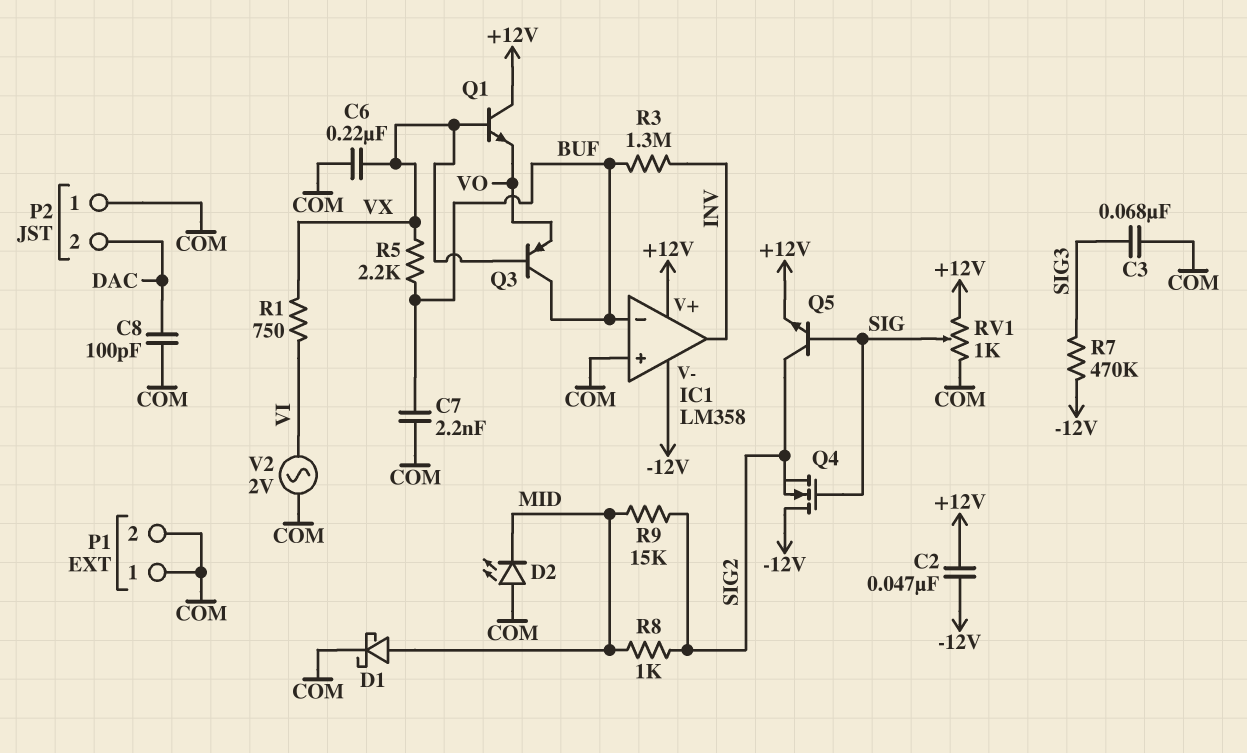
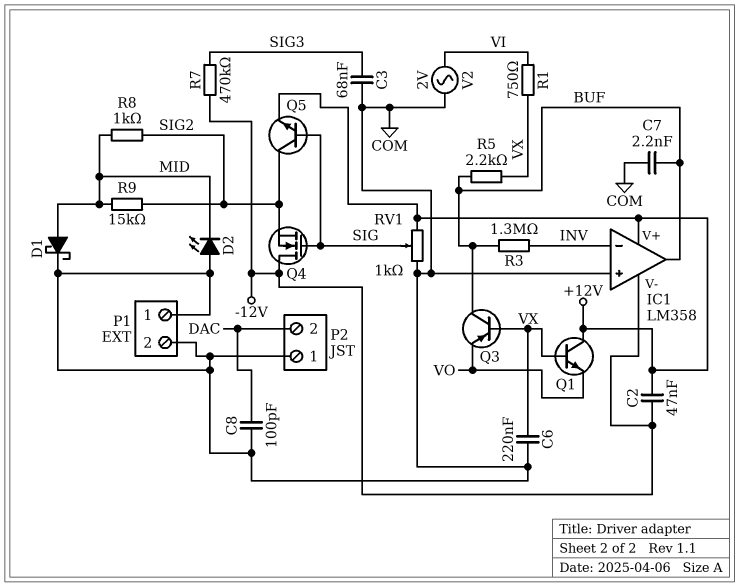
IC1 pin in-: BUF -> INV
IC1 pin out: INV -> BUF

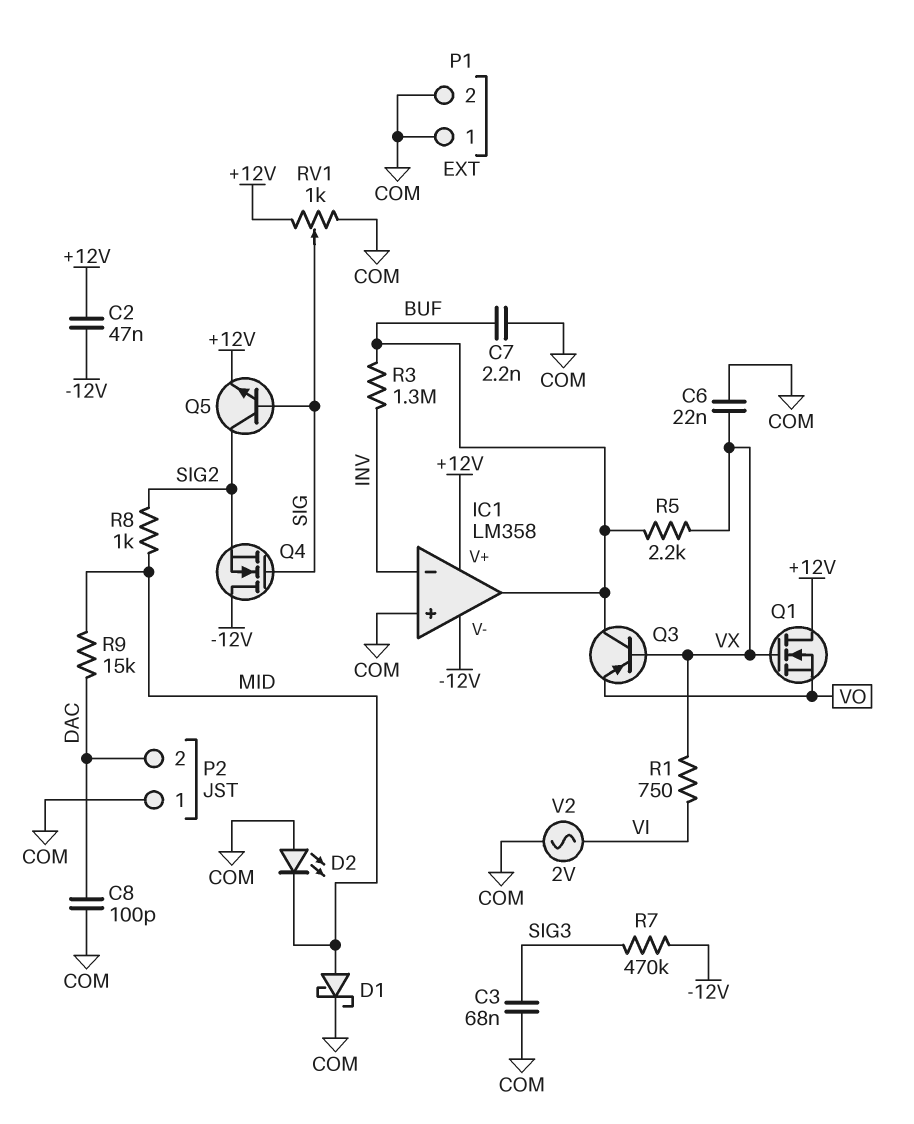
C6: 220nF (COM, VX) -> 22nF (COM, VX)
Q1: NPN (B VX, C +12V, E VO) -> NMOS (G VX, D +12V, S VO)
R9: 15k (MID, SIG2) -> 15k (DAC, MID)

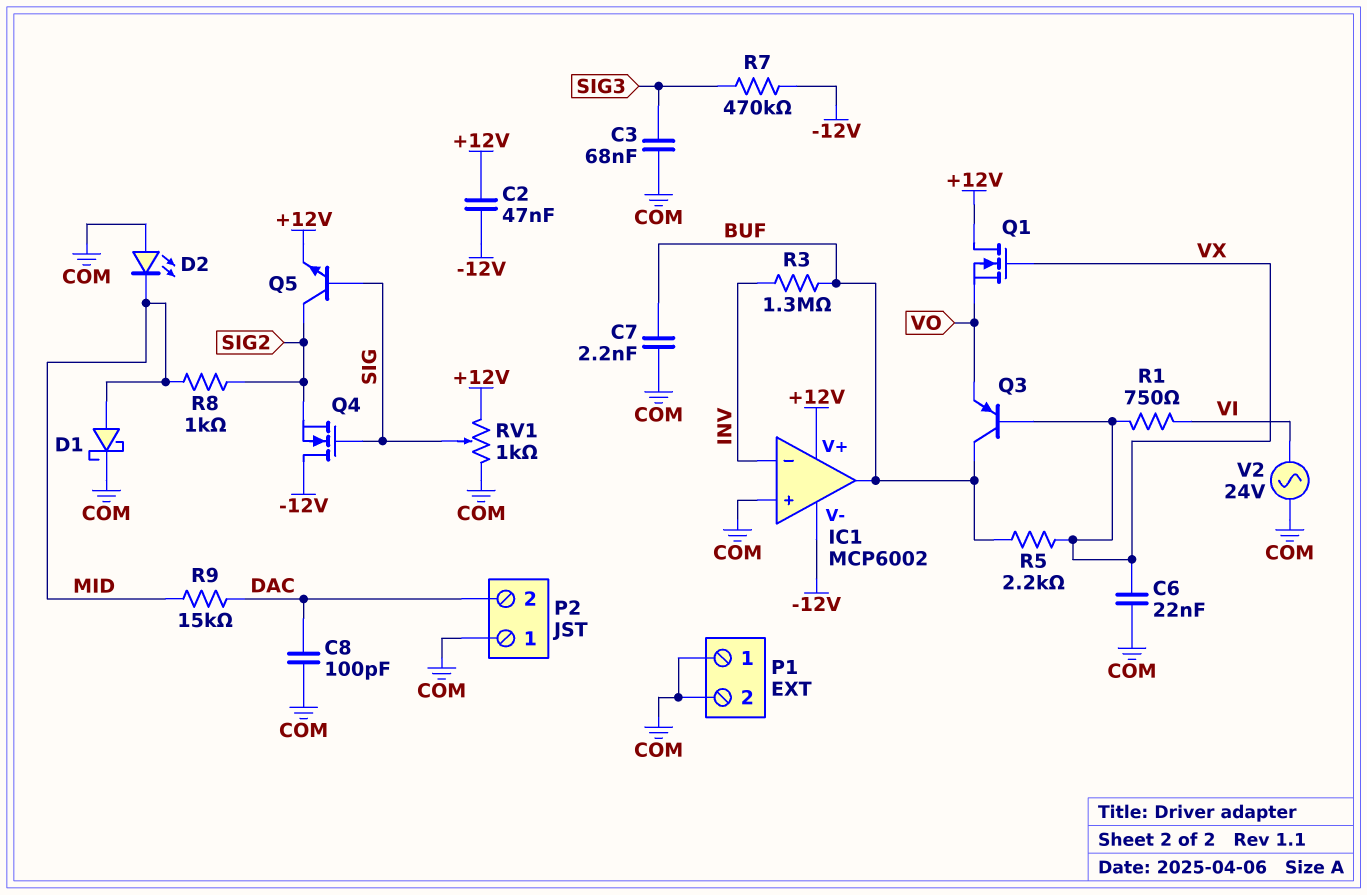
IC1: LM358 -> MCP6002
V2: AC 2V (COM, VI) -> AC 24V (COM, VI)

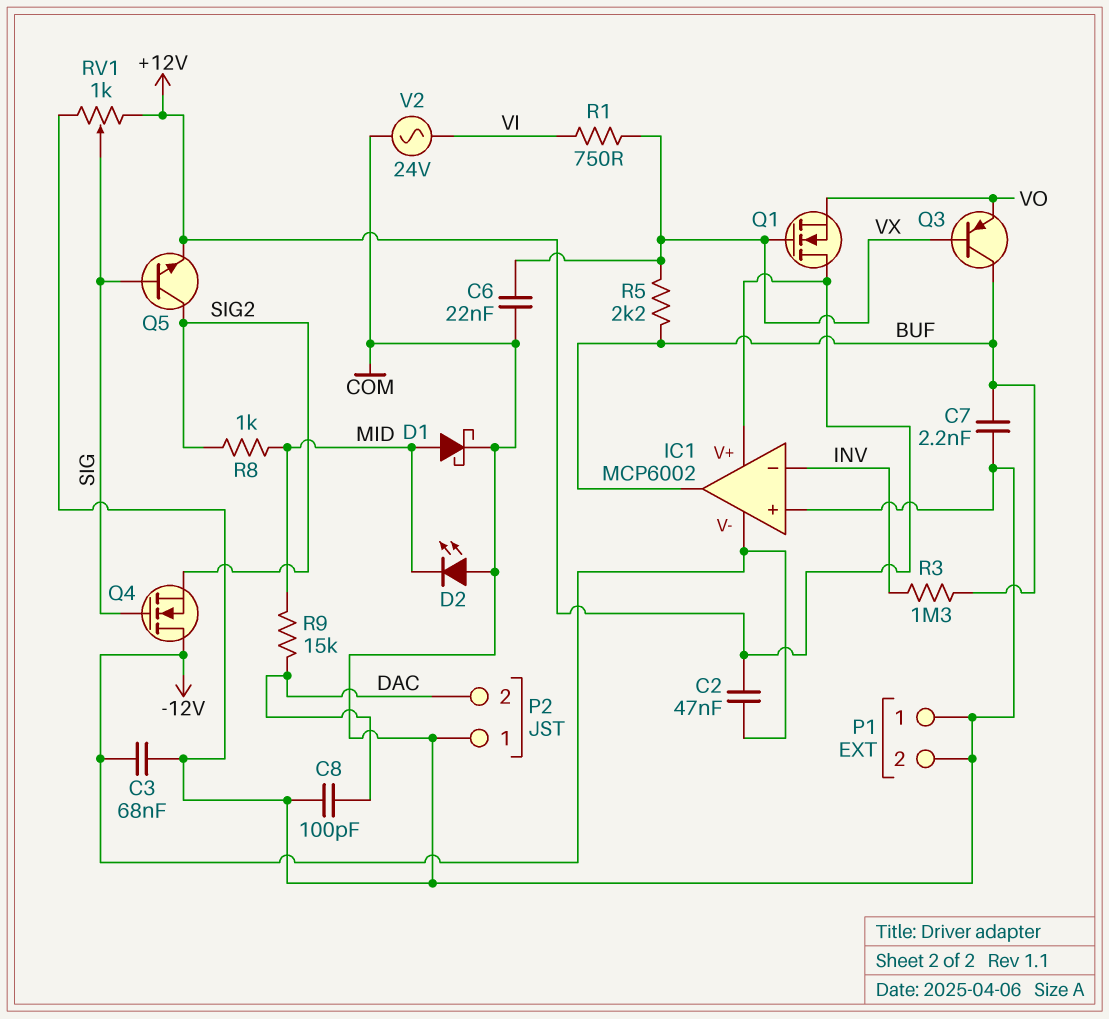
C3: 68nF (COM, SIG3) -> 68nF (-12V, COM)
R7: 470k (-12V, SIG3) -> none

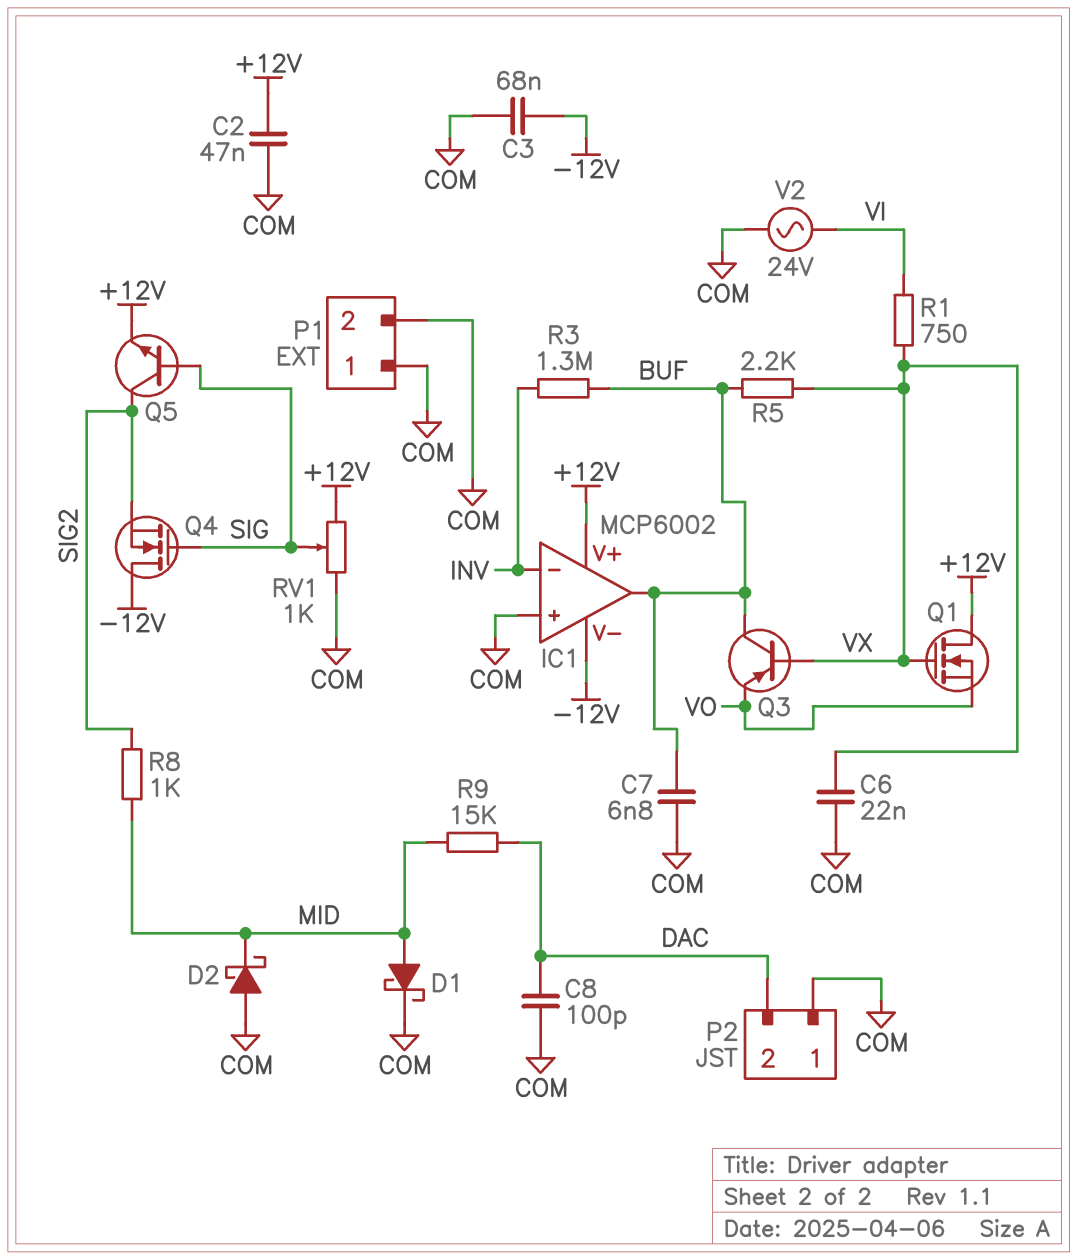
C2: 47nF (+12V, -12V) -> 47nF (+12V, COM)
C7: 2.2nF (BUF, COM) -> 6.8nF (BUF, COM)
D2: LED (A COM, K MID) -> schottky (A COM, K MID)

